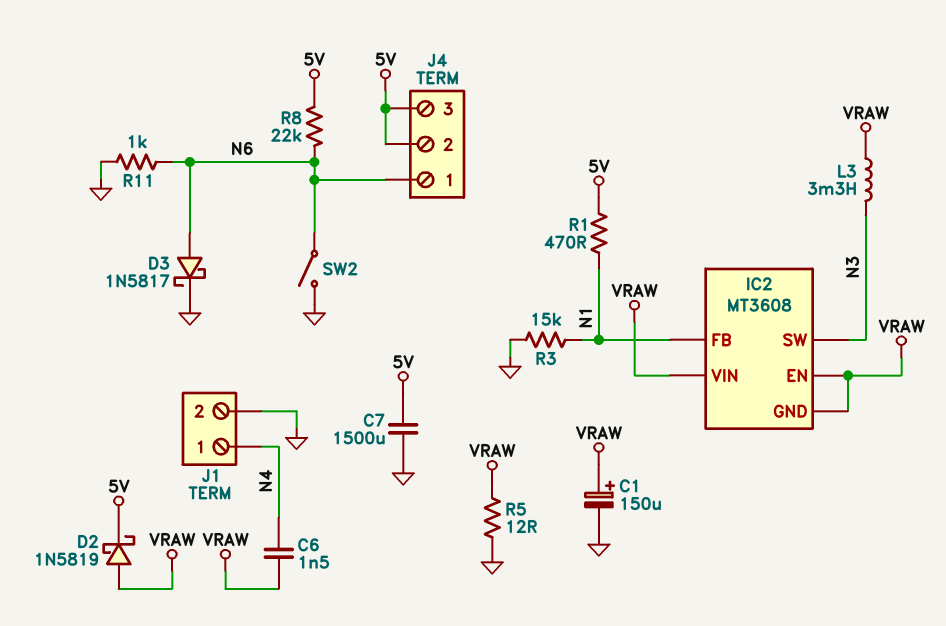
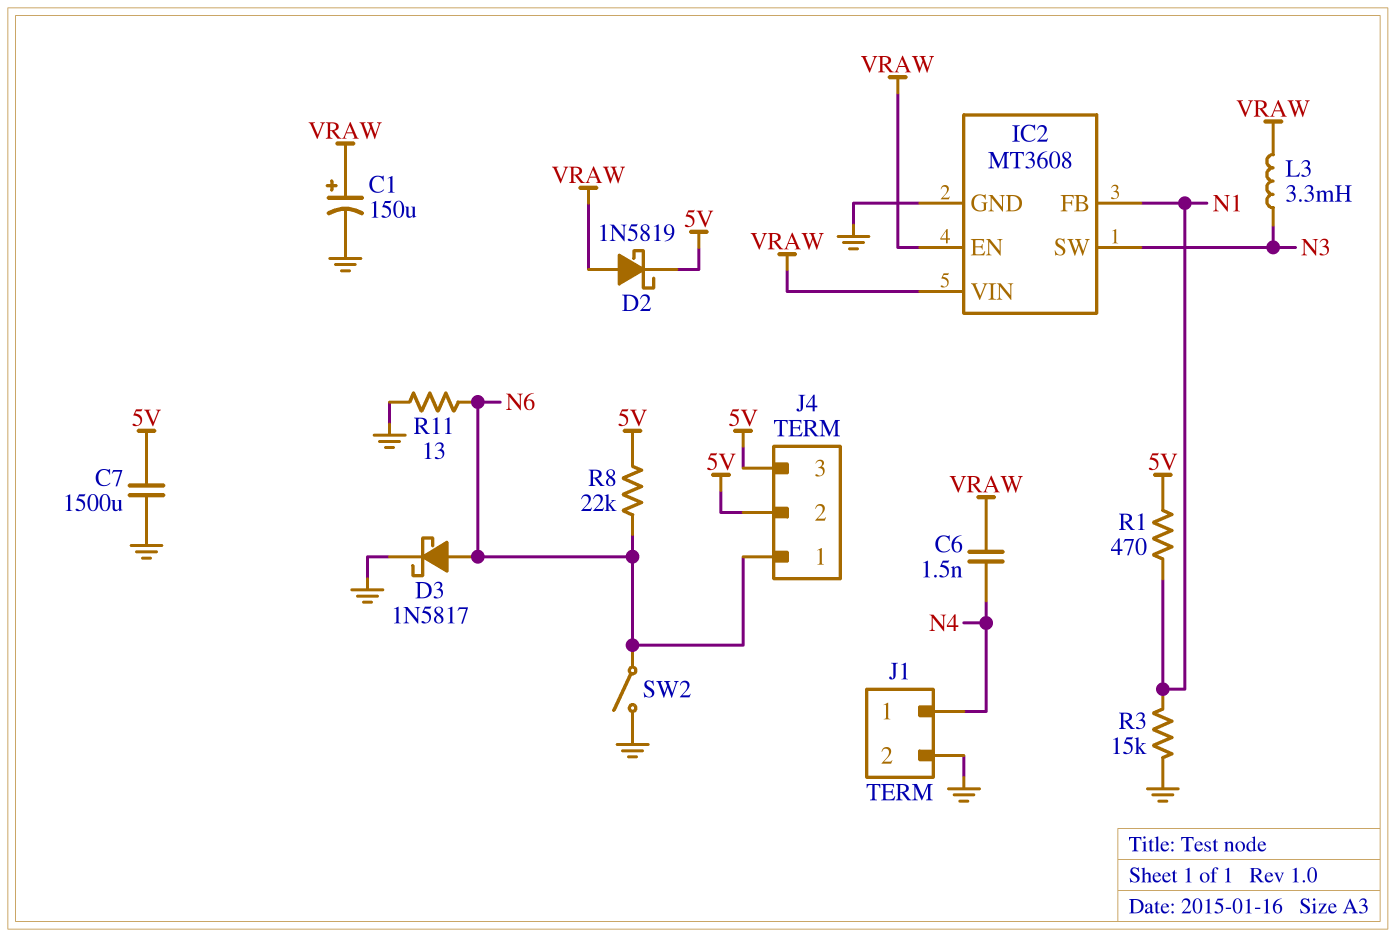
IC2 pin GND: VRAW -> GND
R5: 12 (GND, VRAW) -> none
R11: 1k (GND, N6) -> 13 (GND, N6)

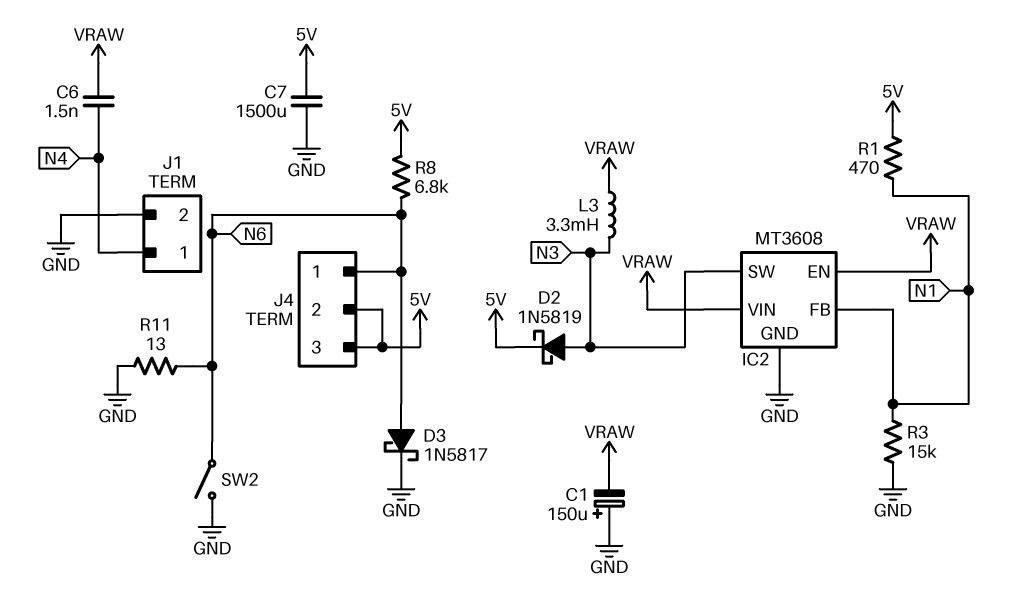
C1: 150uF (plus VRAW, minus GND) -> 150uF (plus GND, minus VRAW)
D2: schottky 1N5819 (A VRAW, K 5V) -> schottky 1N5819 (A N3, K 5V)
R8: 22k (5V, N6) -> 6.8k (5V, N6)

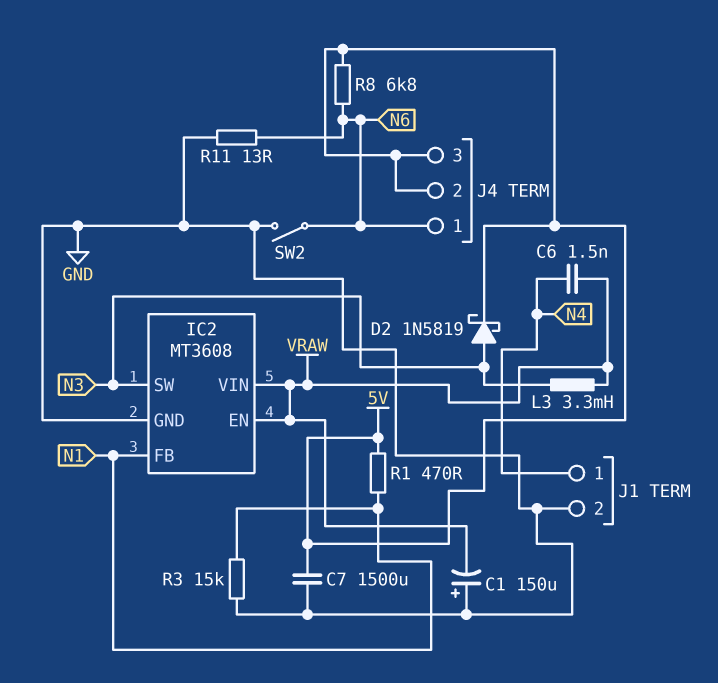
D3: schottky 1N5817 (A N6, K GND) -> none

